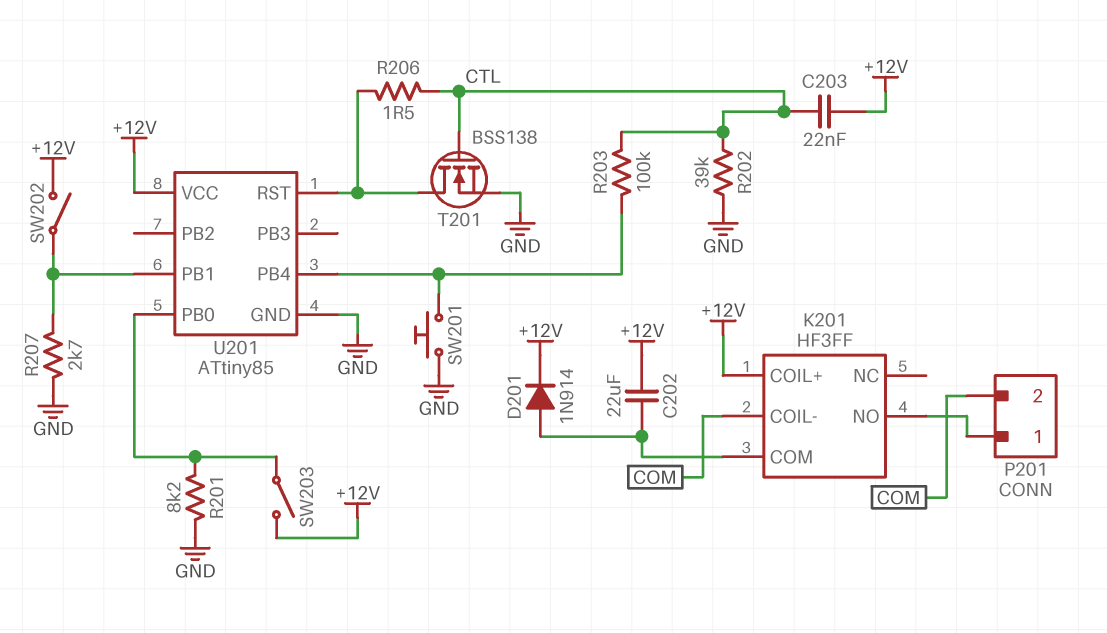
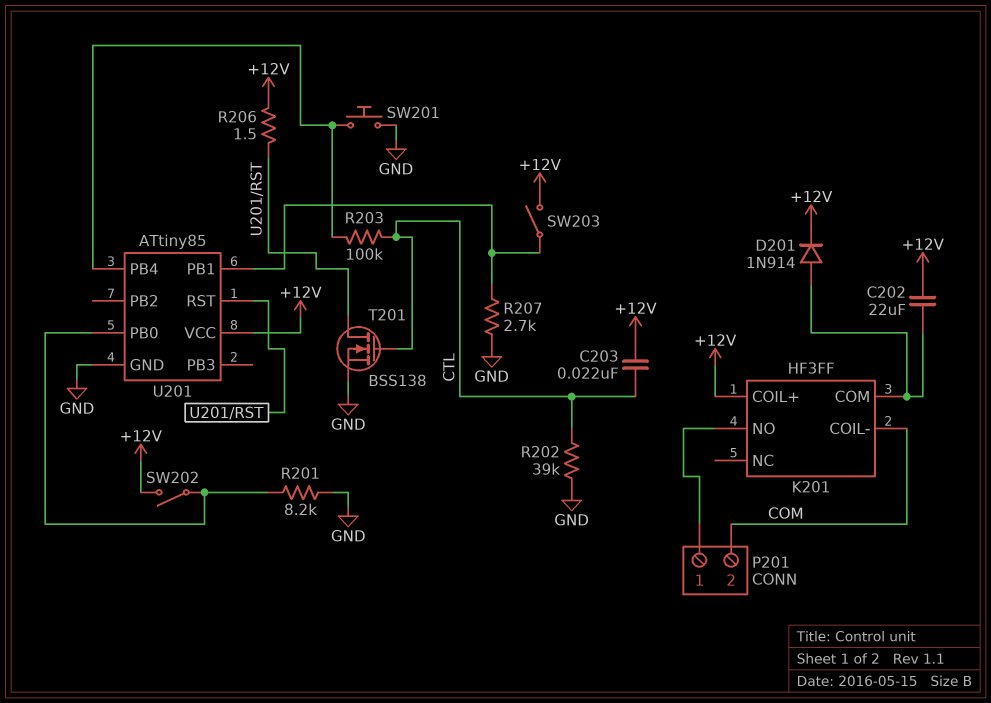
R206: 1.5 (CTL, U201/RST) -> 1.5 (+12V, U201/RST)
SW202: switch (+12V, U201/PB1) -> switch (+12V, U201/PB0)
SW203: switch (+12V, U201/PB0) -> switch (+12V, U201/PB1)

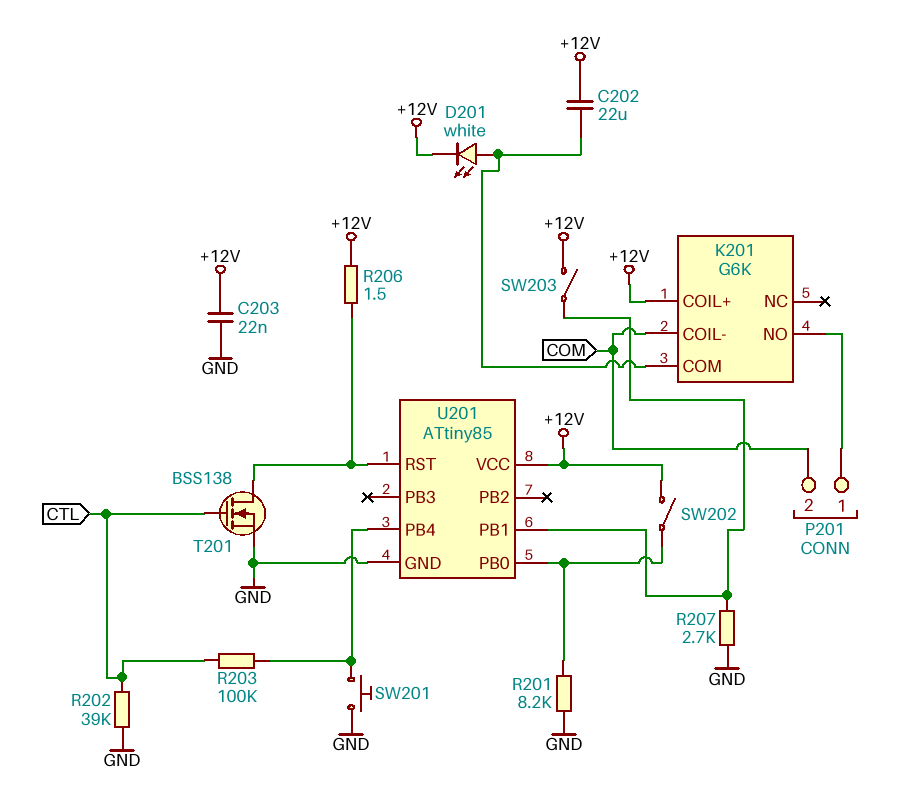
C203: 22nF (+12V, CTL) -> 22nF (+12V, GND)
D201: diode 1N914 (A K201/COM, K +12V) -> LED white (A K201/COM, K +12V)
K201: HF3FF -> G6K

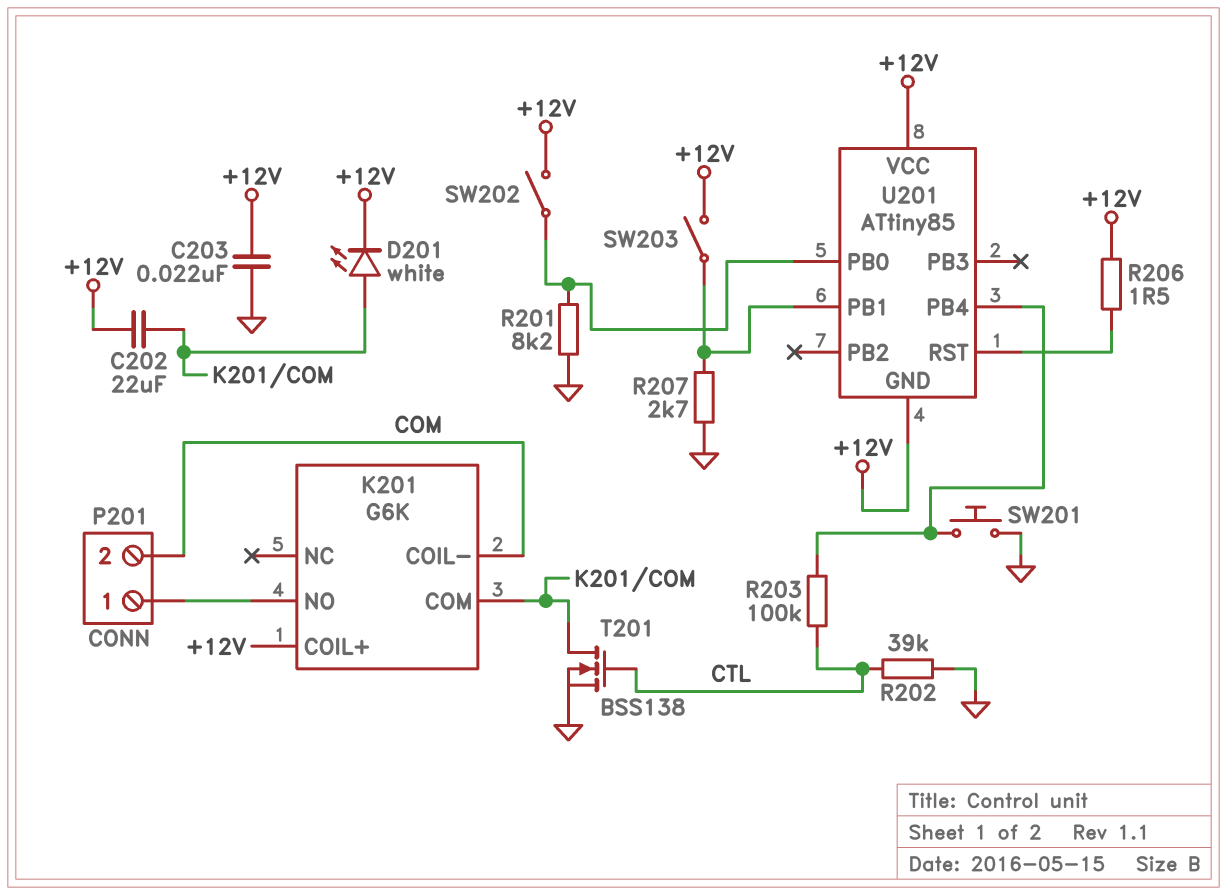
T201: NMOS BSS138 (G CTL, D U201/RST, S GND) -> NMOS BSS138 (G CTL, D K201/COM, S GND)
U201 pin GND: GND -> +12V

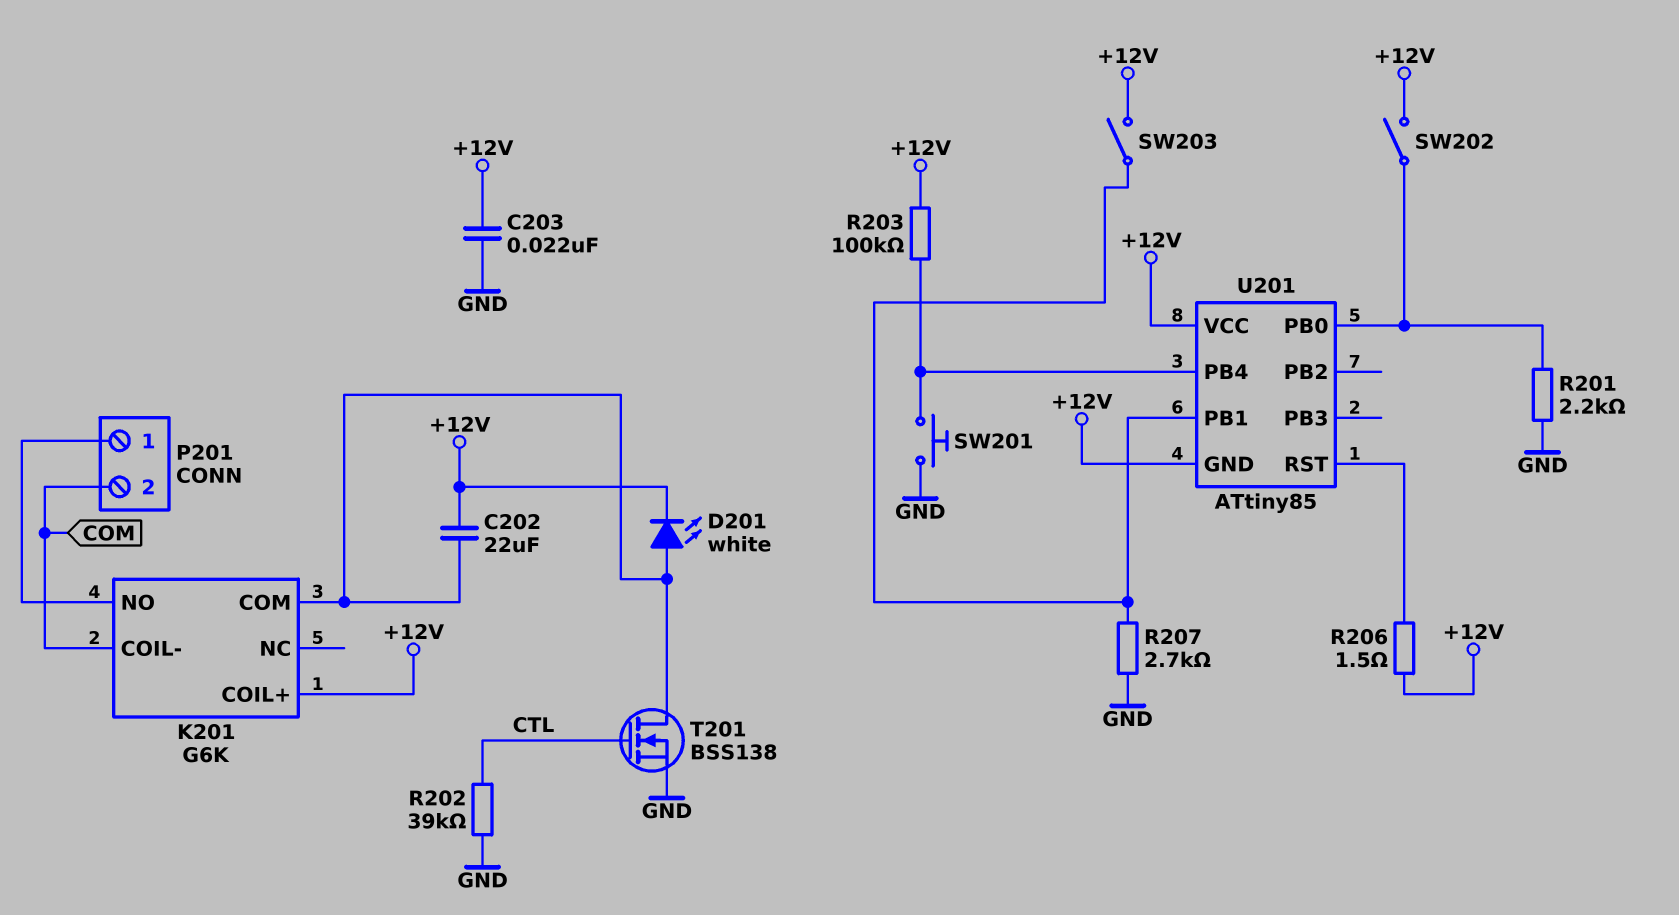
R201: 8.2k (GND, U201/PB0) -> 2.2k (GND, U201/PB0)
R203: 100k (CTL, U201/PB4) -> 100k (+12V, U201/PB4)

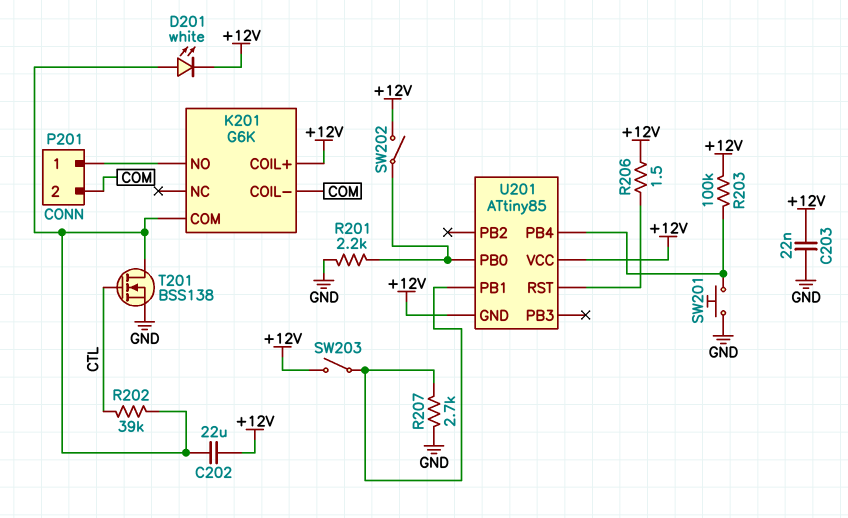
R202: 39k (CTL, GND) -> 39k (CTL, K201/COM)

